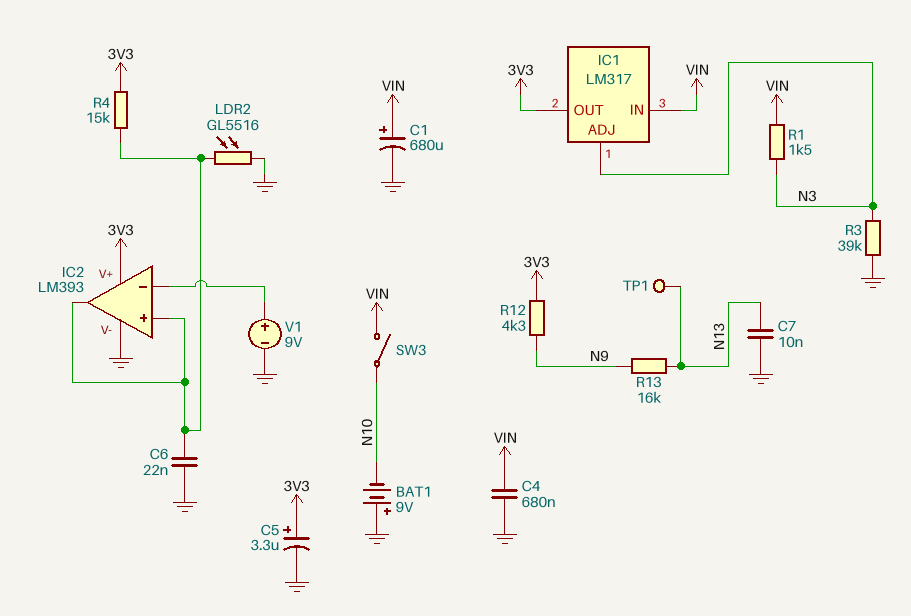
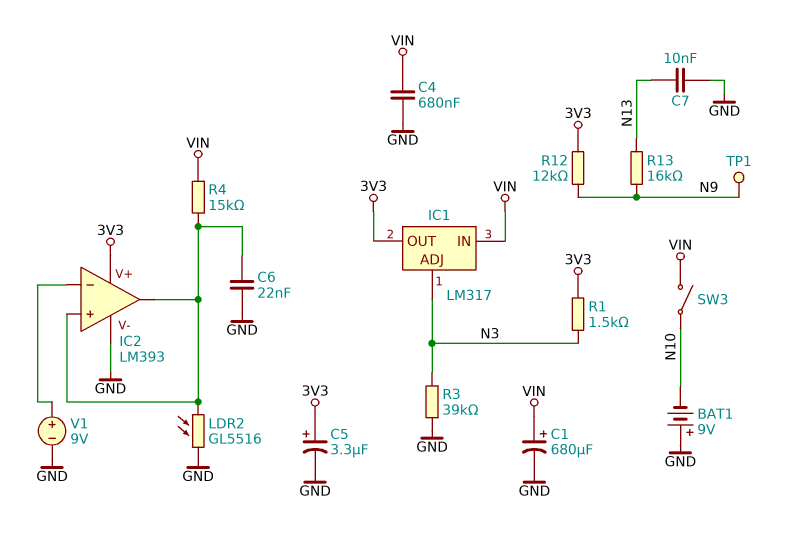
R1: 1.5k (N3, VIN) -> 1.5k (3V3, N3)
R4: 15k (3V3, IC2/in+) -> 15k (IC2/in+, VIN)
R12: 4.3k (3V3, N9) -> 12k (3V3, N9)
TP1: test point (N13) -> test point (N9)

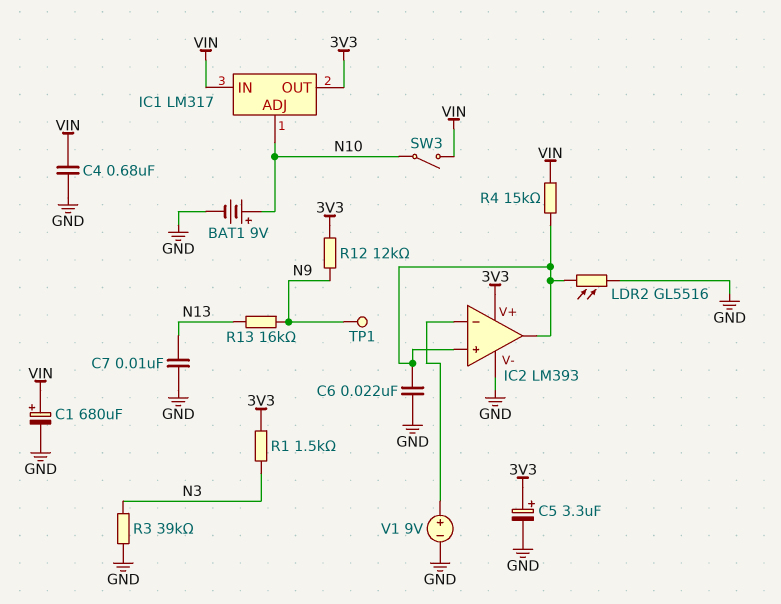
BAT1: 9V (plus GND, minus N10) -> 9V (plus N10, minus GND)
IC1 pin ADJ: N3 -> N10

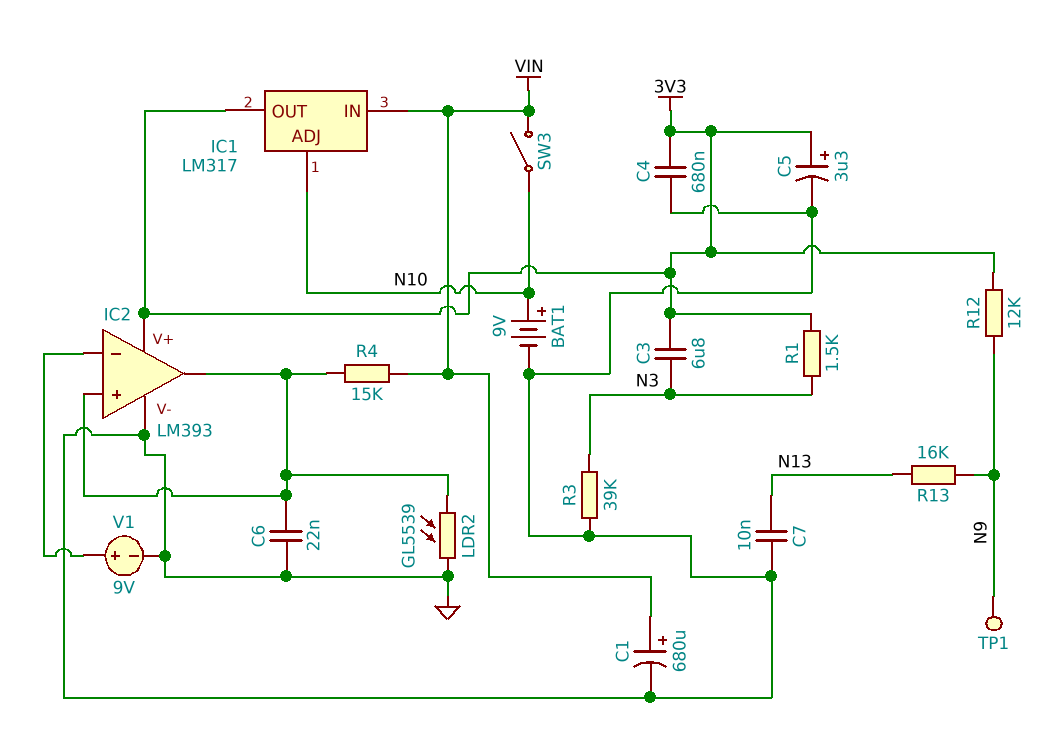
C3: none -> 6.8uF (3V3, N3)
C4: 680nF (GND, VIN) -> 680nF (3V3, GND)
LDR2: GL5516 (GND, IC2/in+) -> GL5539 (GND, IC2/in+)

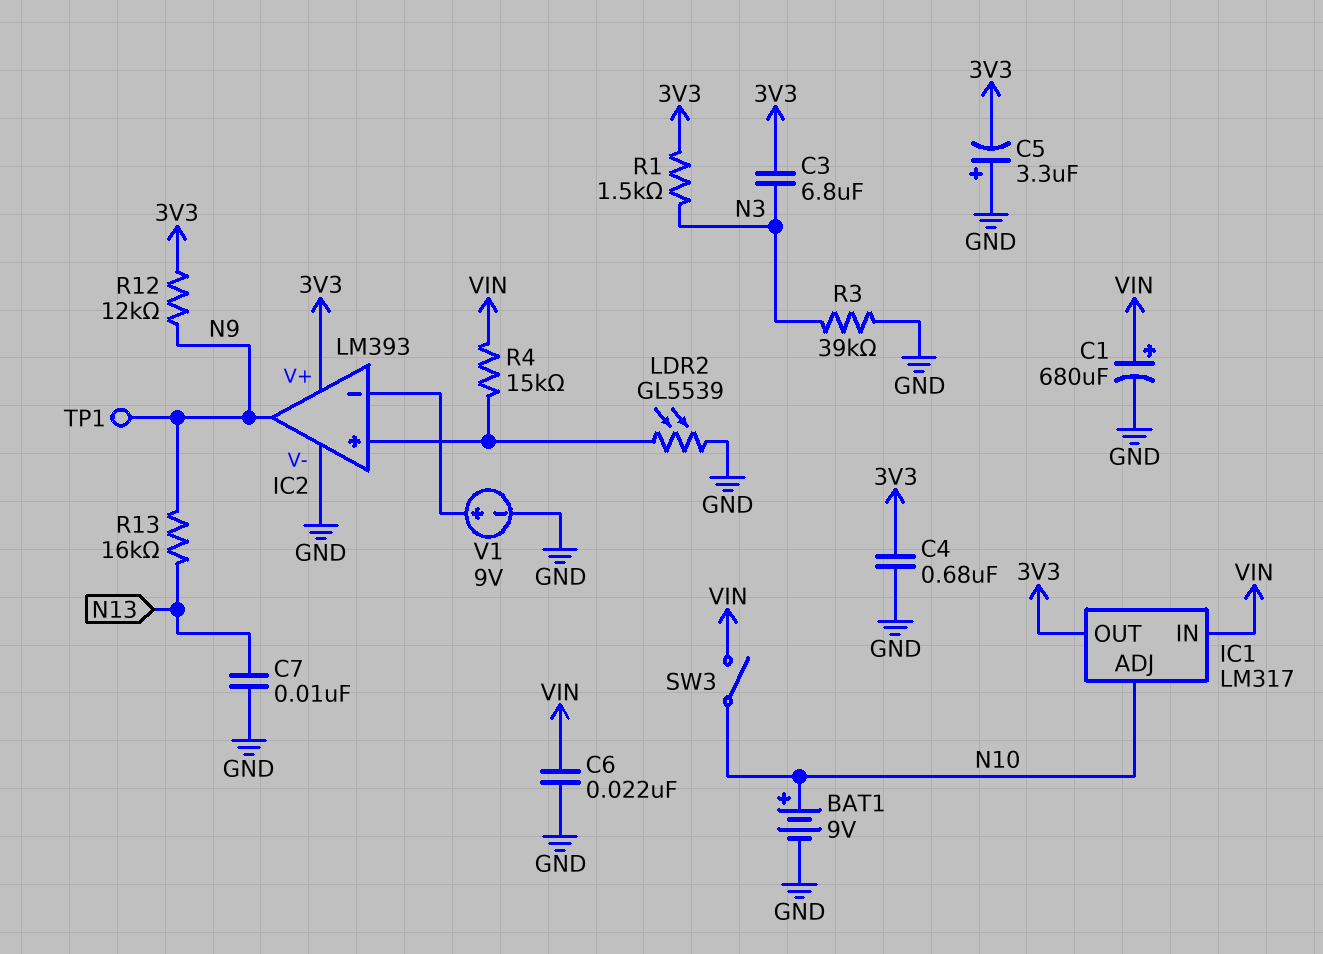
C5: 3.3uF (plus 3V3, minus GND) -> 3.3uF (plus GND, minus 3V3)
C6: 22nF (GND, IC2/in+) -> 22nF (GND, VIN)
IC2 pin out: IC2/in+ -> N9

